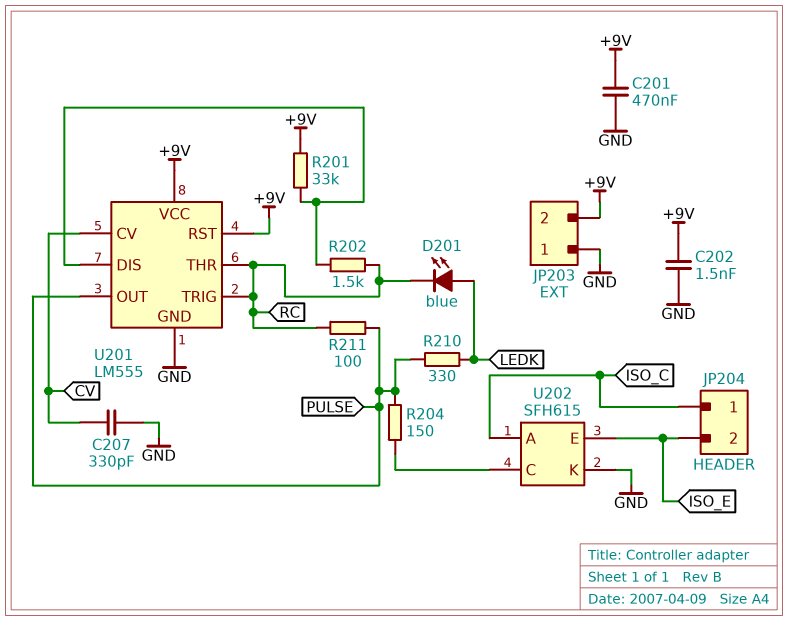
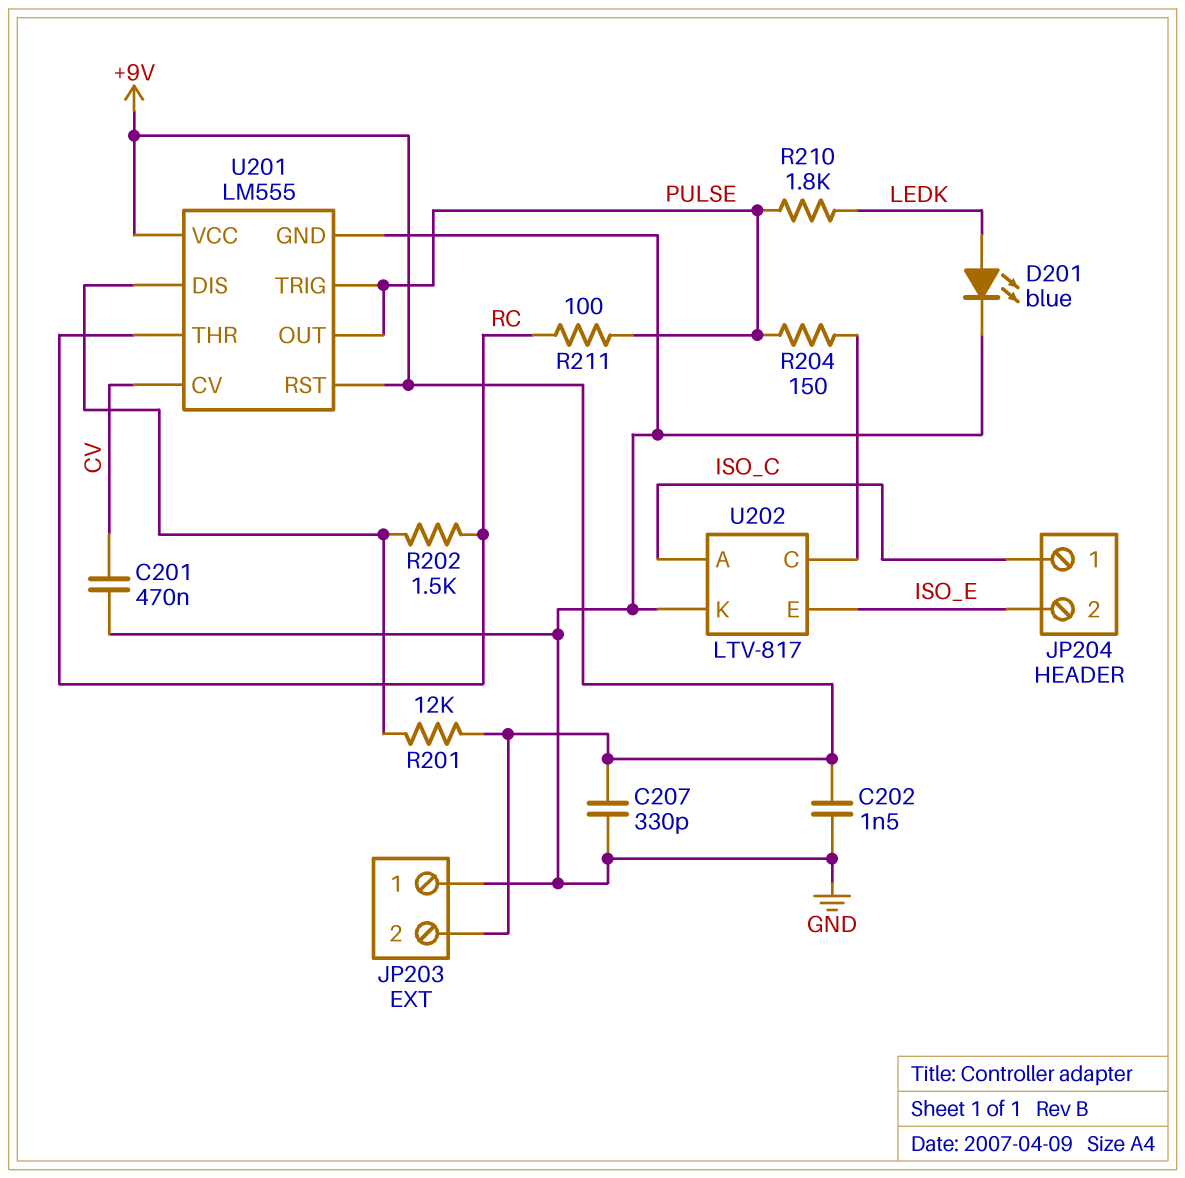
C201: 470nF (+9V, GND) -> 470nF (CV, GND)
C207: 330pF (CV, GND) -> 330pF (+9V, GND)
D201: LED blue (A LEDK, K RC) -> LED blue (A LEDK, K GND)
R201: 33k (+9V, U201/DIS) -> 12k (+9V, U201/DIS)
R210: 330 (LEDK, PULSE) -> 1.8k (LEDK, PULSE)
U201 pin TRIG: RC -> PULSE
U202: SFH615 -> LTV-817

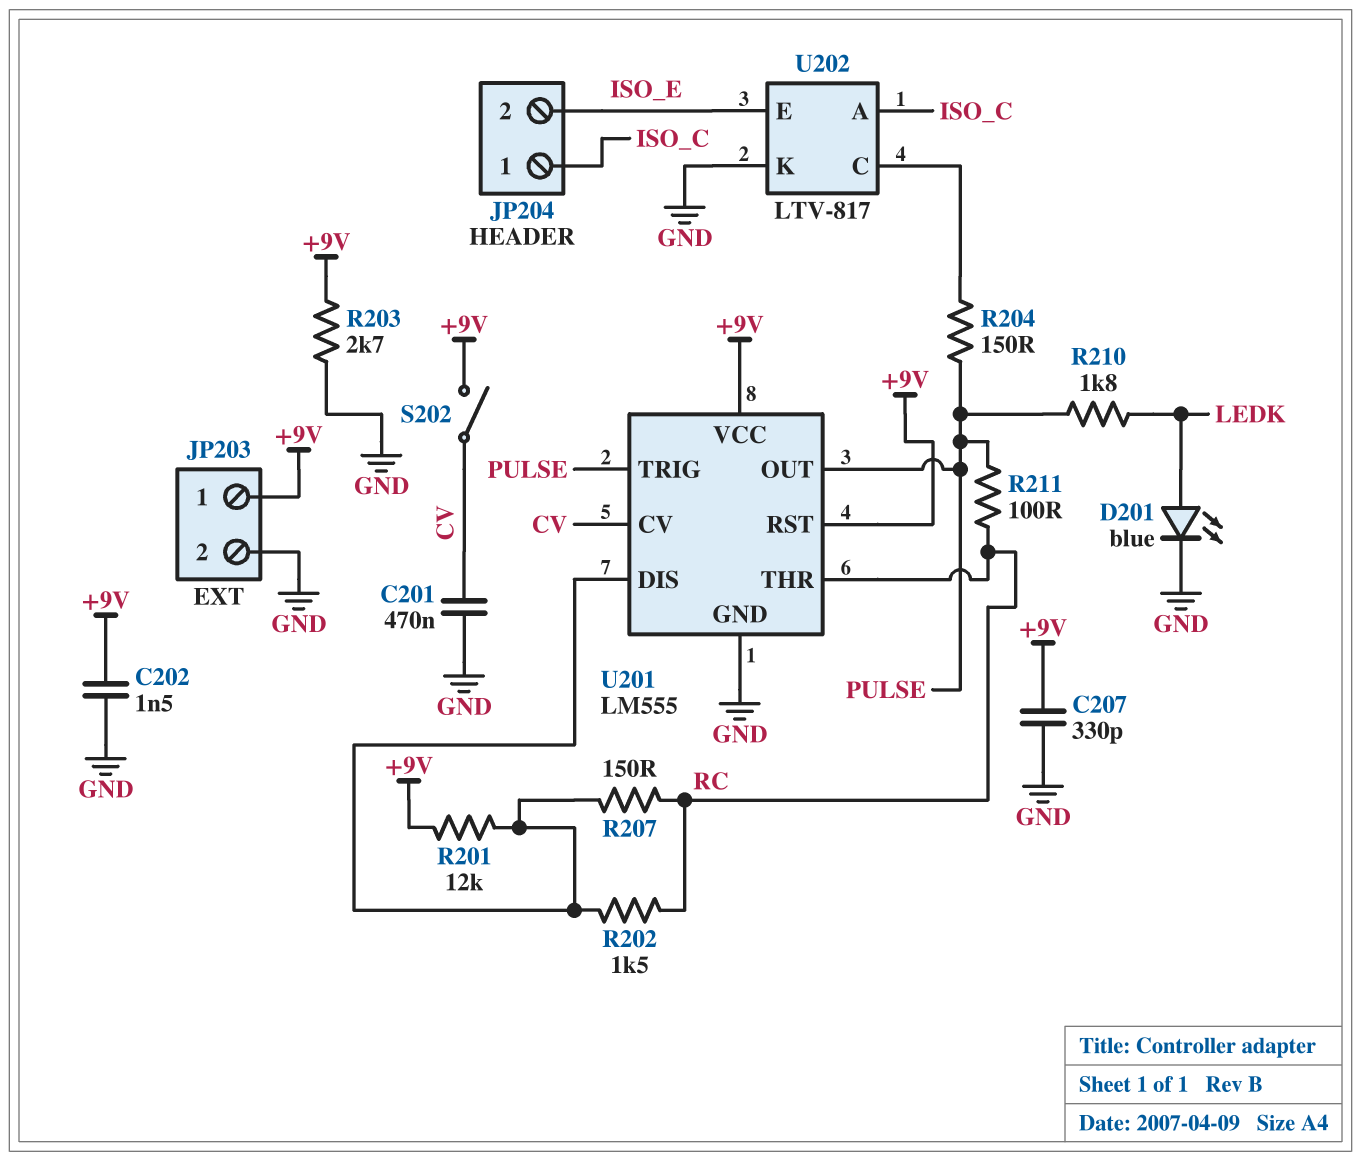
JP203 pin 1: GND -> +9V
JP203 pin 2: +9V -> GND
R203: none -> 2.7k (+9V, GND)
R207: none -> 150 (RC, U201/DIS)
S202: none -> switch (+9V, CV)

